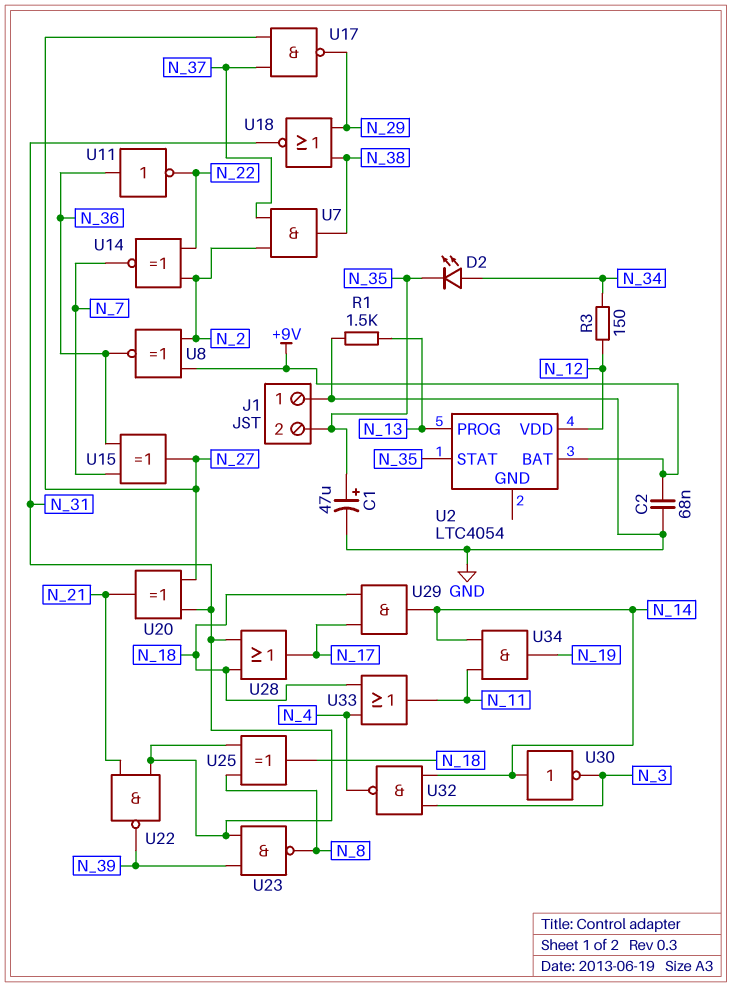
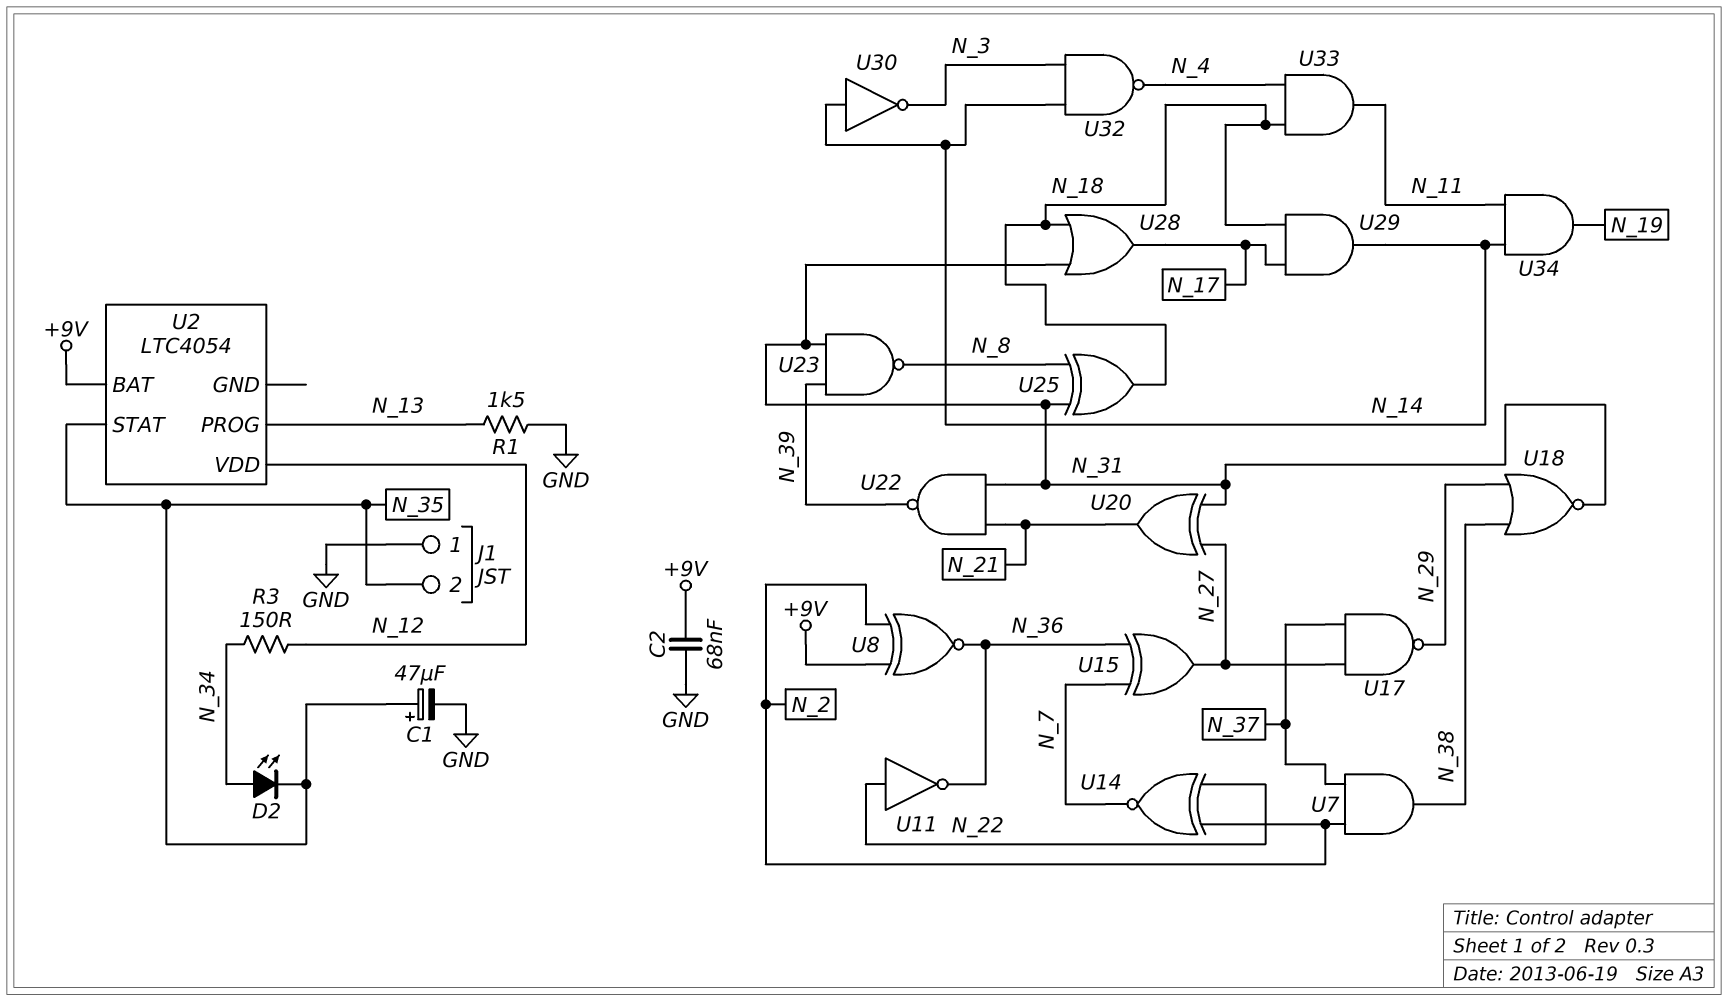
U11: NOT (in N_36, out N_22) -> NOT (in N_22, out N_36)
U33: OR (in N_4, in N_18, out N_11) -> AND (in N_4, in N_18, out N_11)

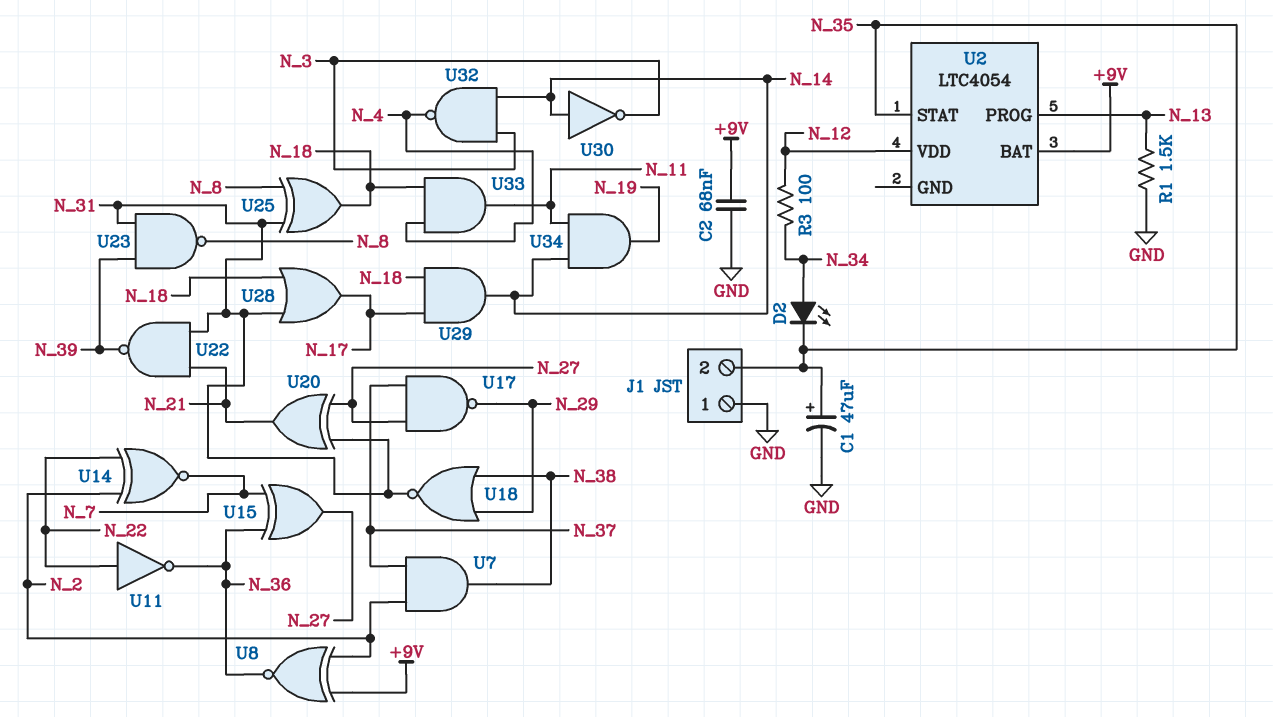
R3: 150 (N_12, N_34) -> 100 (N_12, N_34)

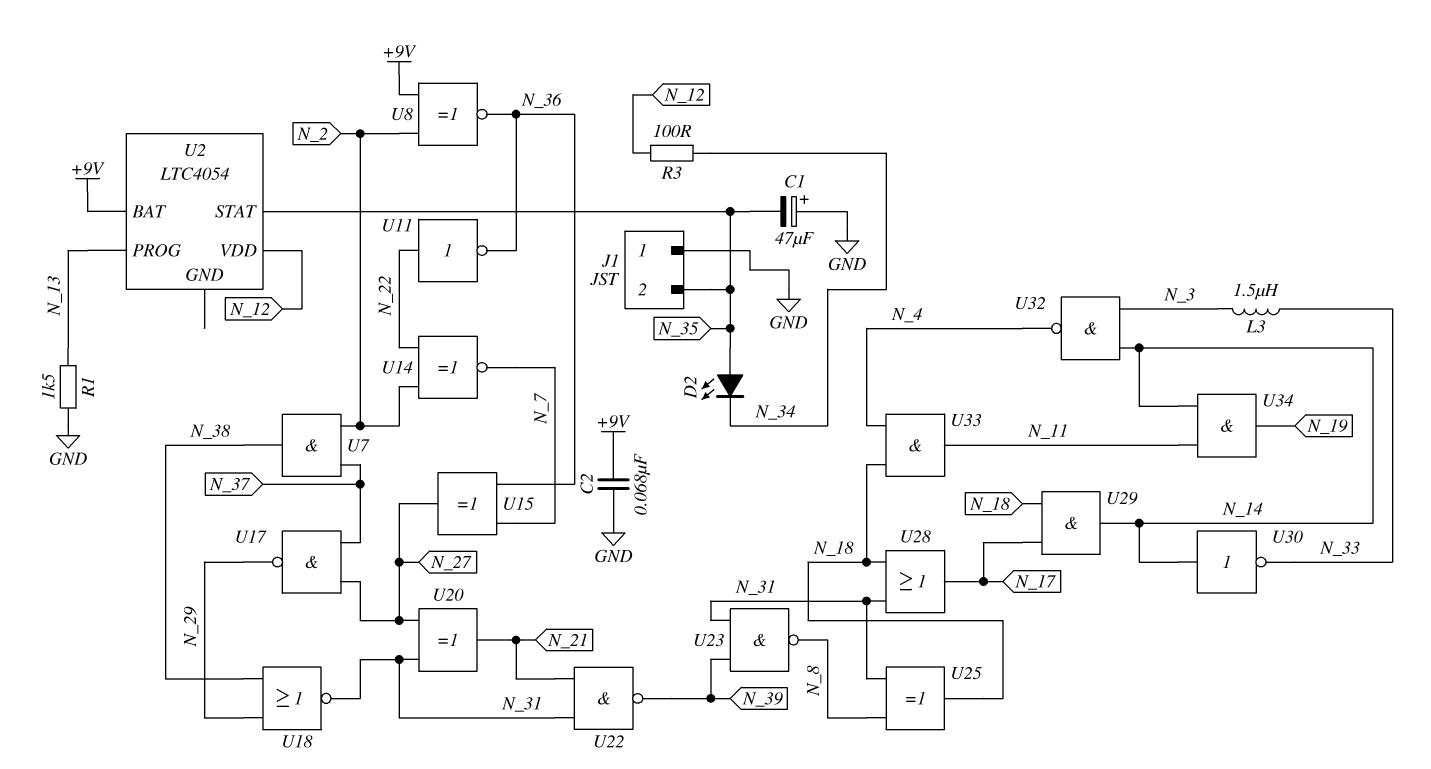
C1: 47uF (plus N_35, minus GND) -> 47uF (plus GND, minus N_35)
D2: LED (A N_34, K N_35) -> LED (A N_35, K N_34)
L3: none -> 1.5uH (N_3, N_33)
U30: NOT (in N_14, out N_3) -> NOT (in N_14, out N_33)

